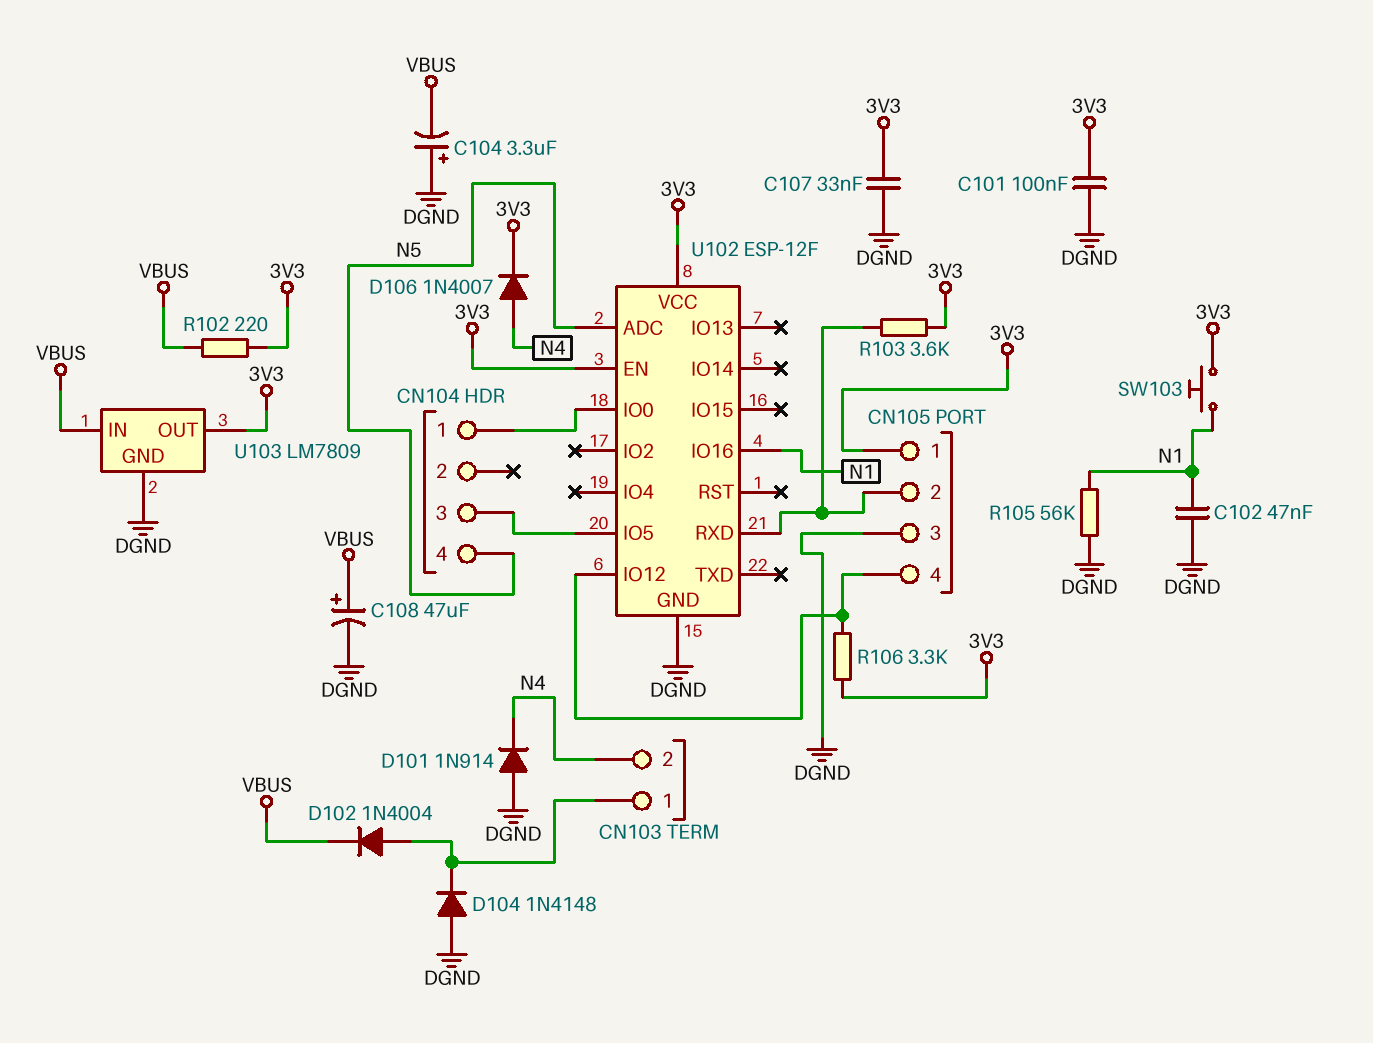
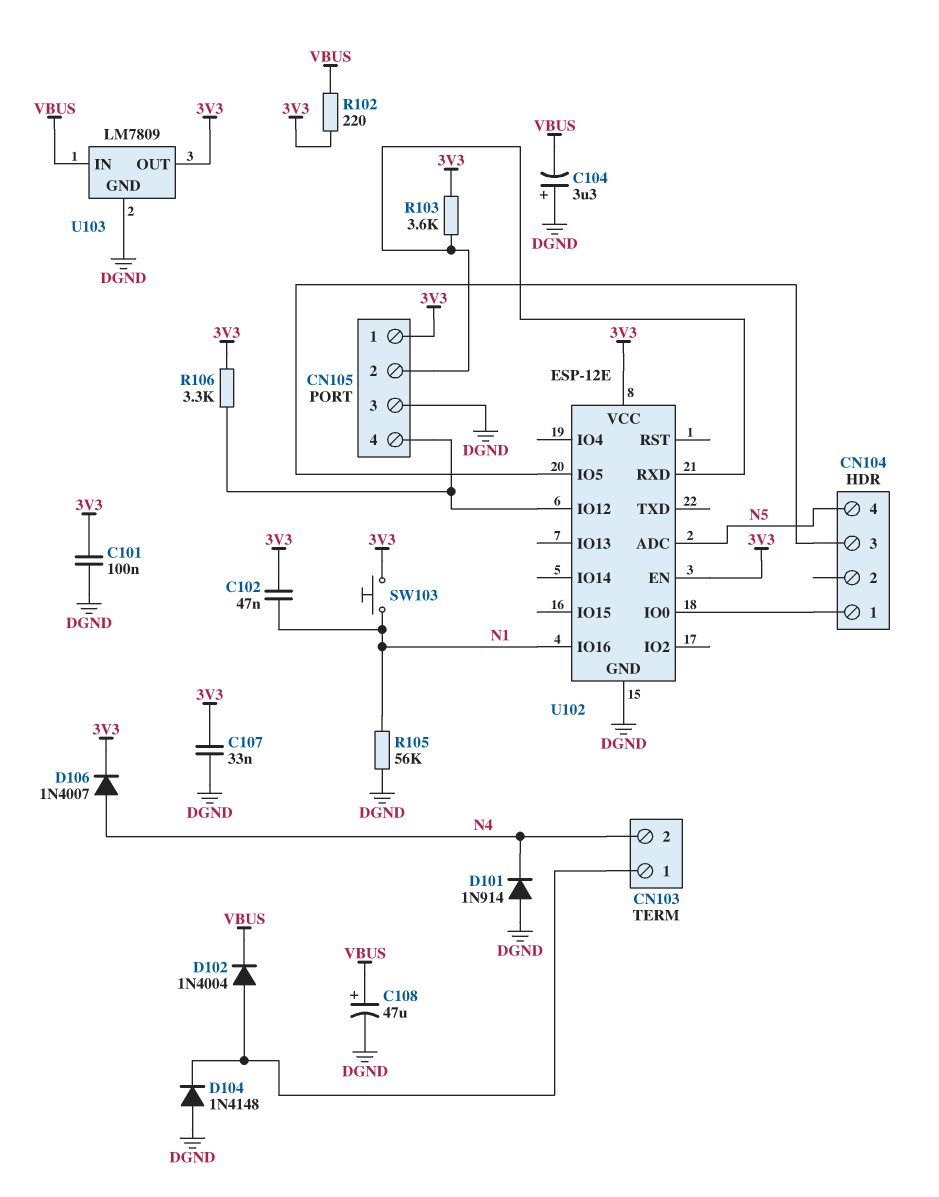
C102: 47nF (DGND, N1) -> 47nF (3V3, N1)
U102: ESP-12F -> ESP-12E

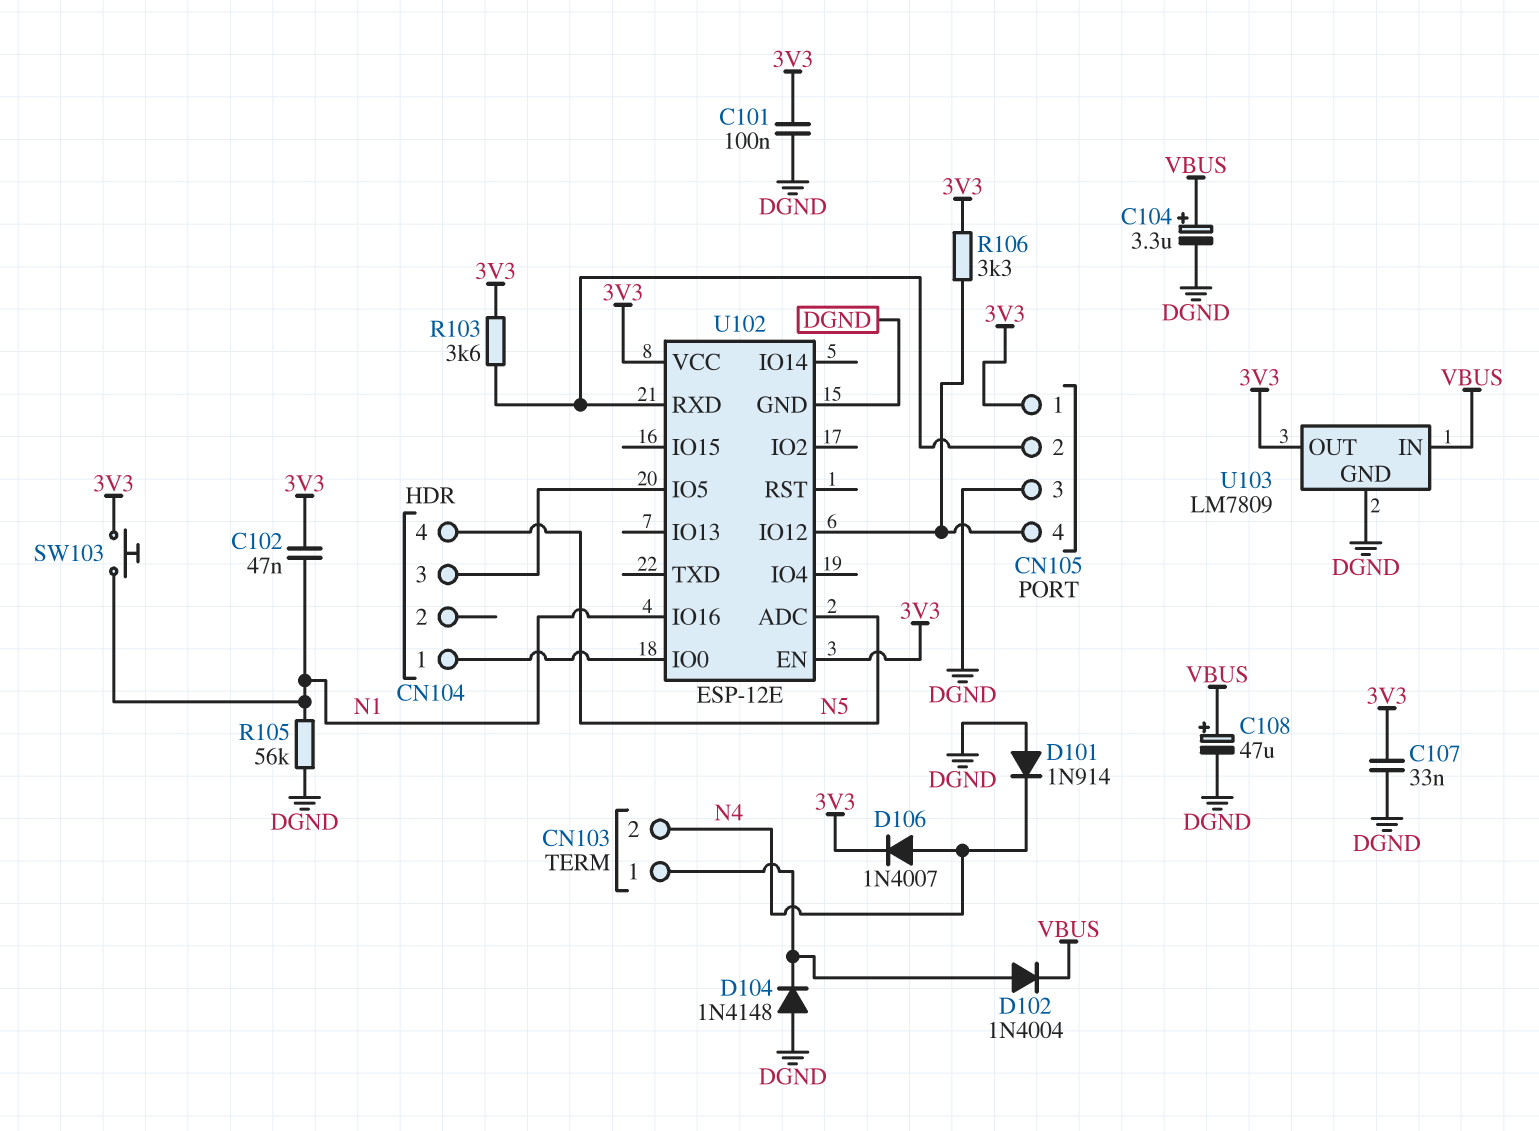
C104: 3.3uF (plus DGND, minus VBUS) -> 3.3uF (plus VBUS, minus DGND)
R102: 220 (3V3, VBUS) -> none

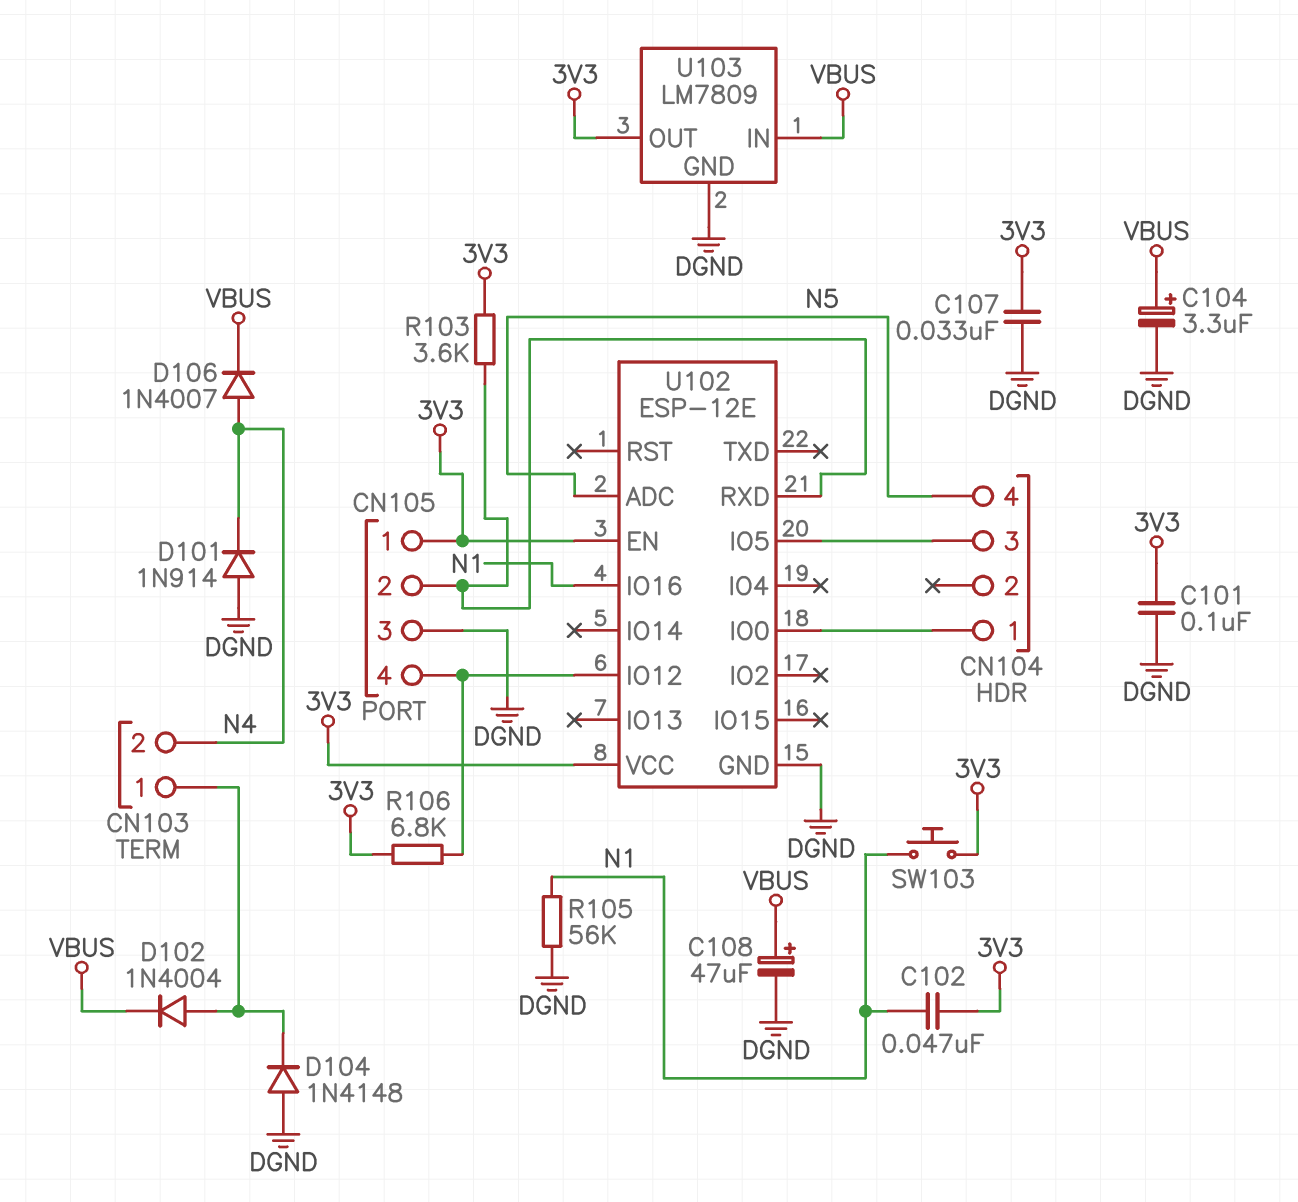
D106: diode 1N4007 (A N4, K 3V3) -> diode 1N4007 (A N4, K VBUS)
R106: 3.3k (3V3, CN105/4) -> 6.8k (3V3, CN105/4)

